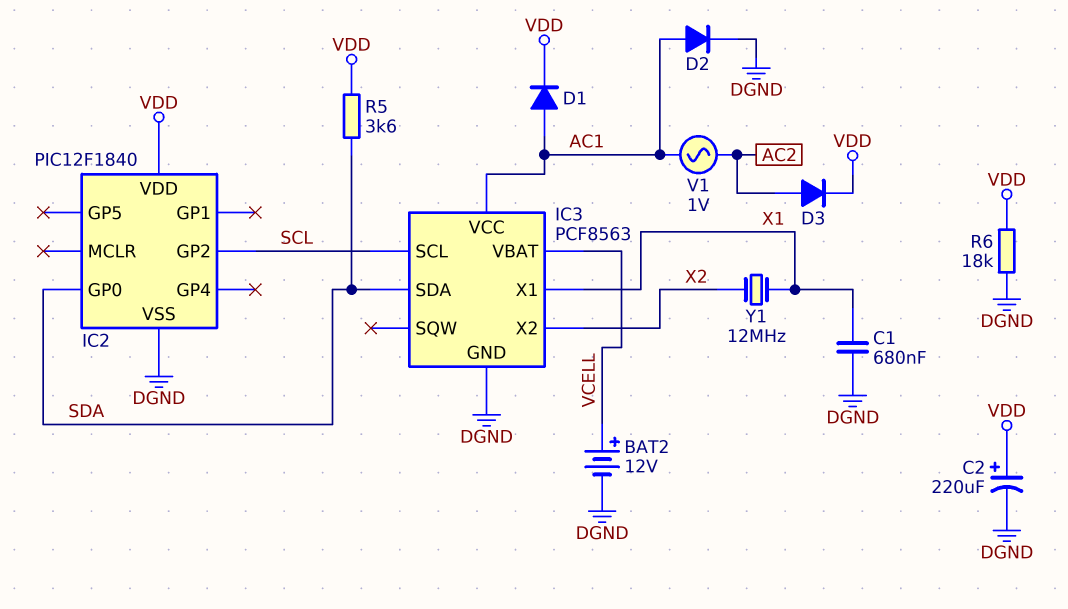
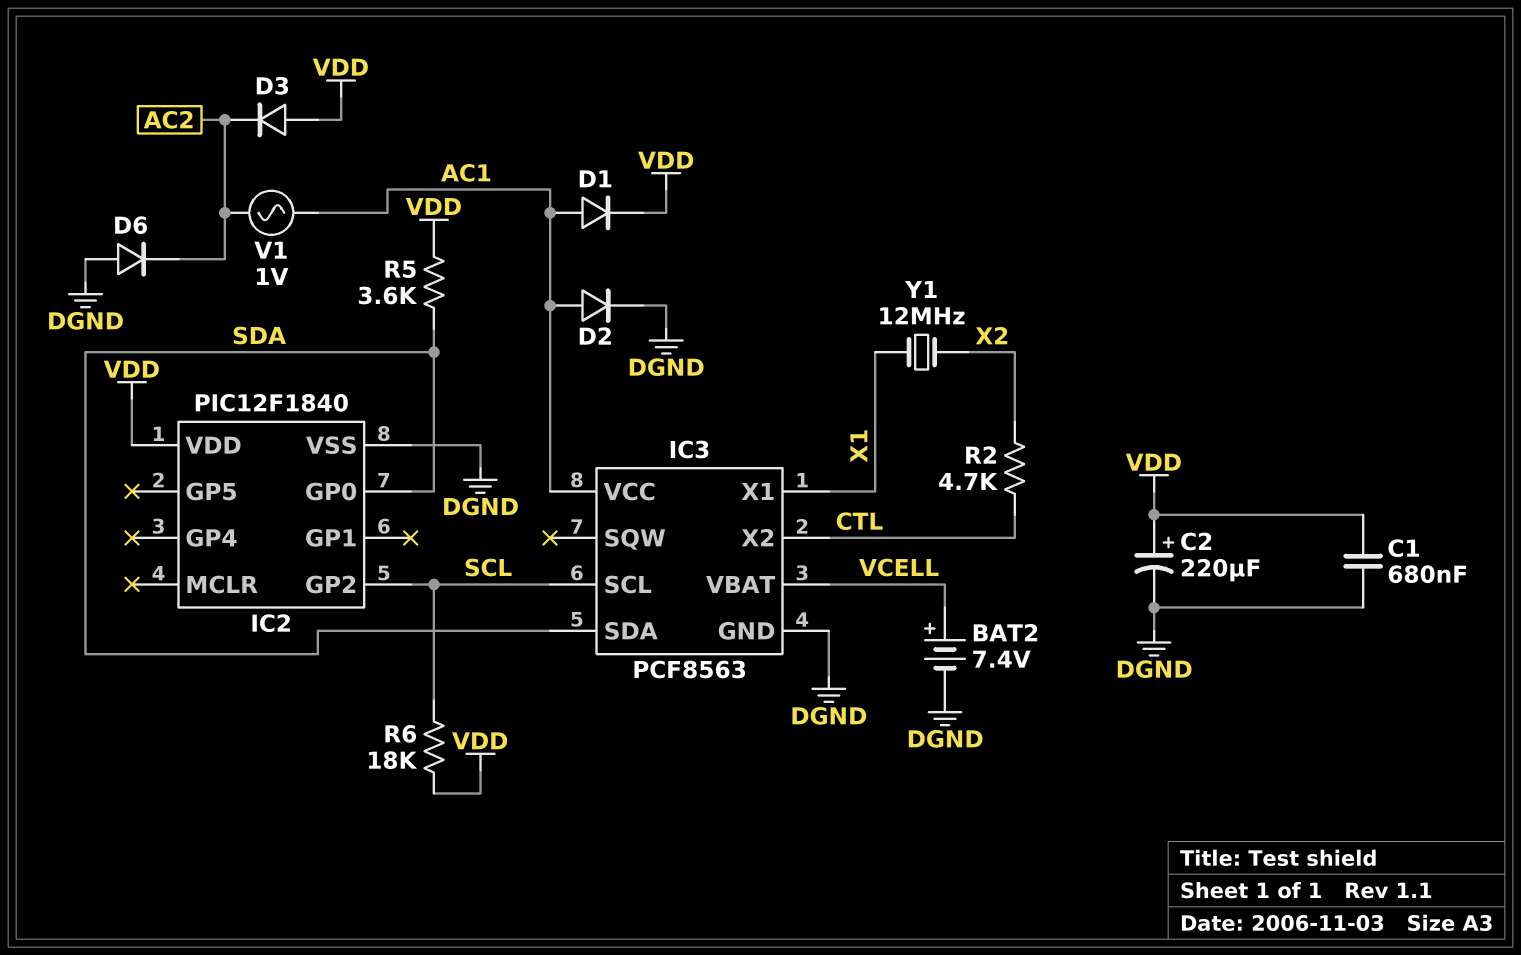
BAT2: 12V (plus VCELL, minus DGND) -> 7.4V (plus VCELL, minus DGND)
C1: 680nF (DGND, X1) -> 680nF (DGND, VDD)
D3: diode (A AC2, K VDD) -> diode (A VDD, K AC2)
D6: none -> diode (A DGND, K AC2)
IC3 pin X2: X2 -> CTL
R2: none -> 4.7k (CTL, X2)
R6: 18k (DGND, VDD) -> 18k (SCL, VDD)

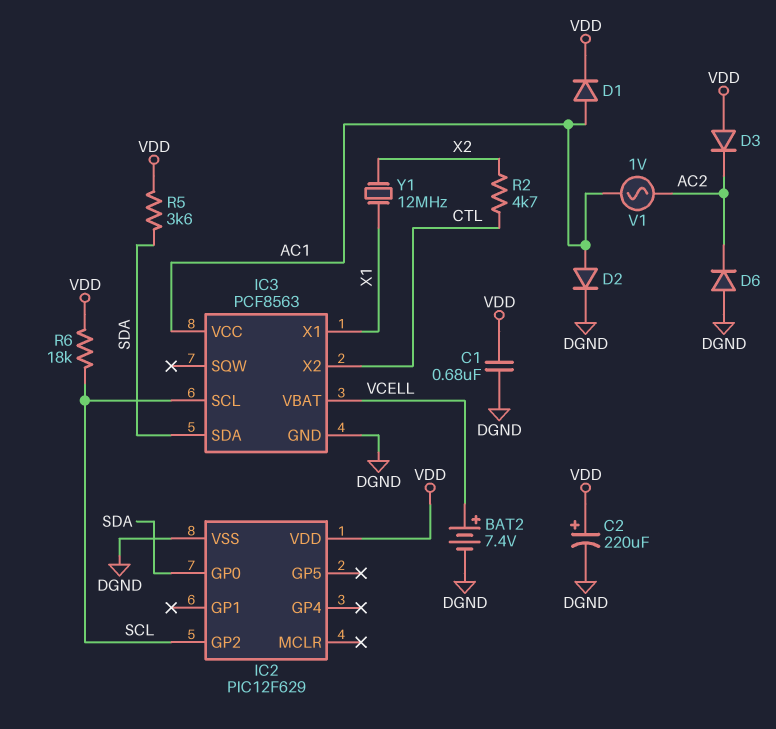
IC2: PIC12F1840 -> PIC12F629

